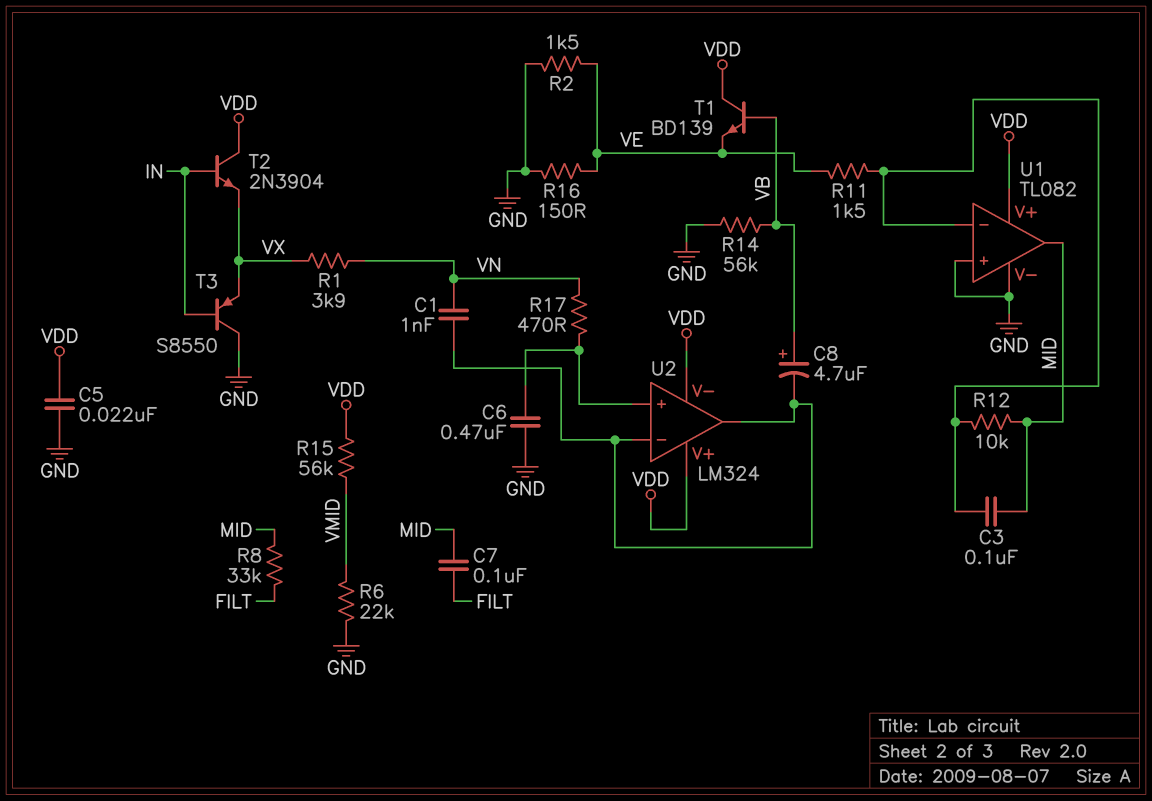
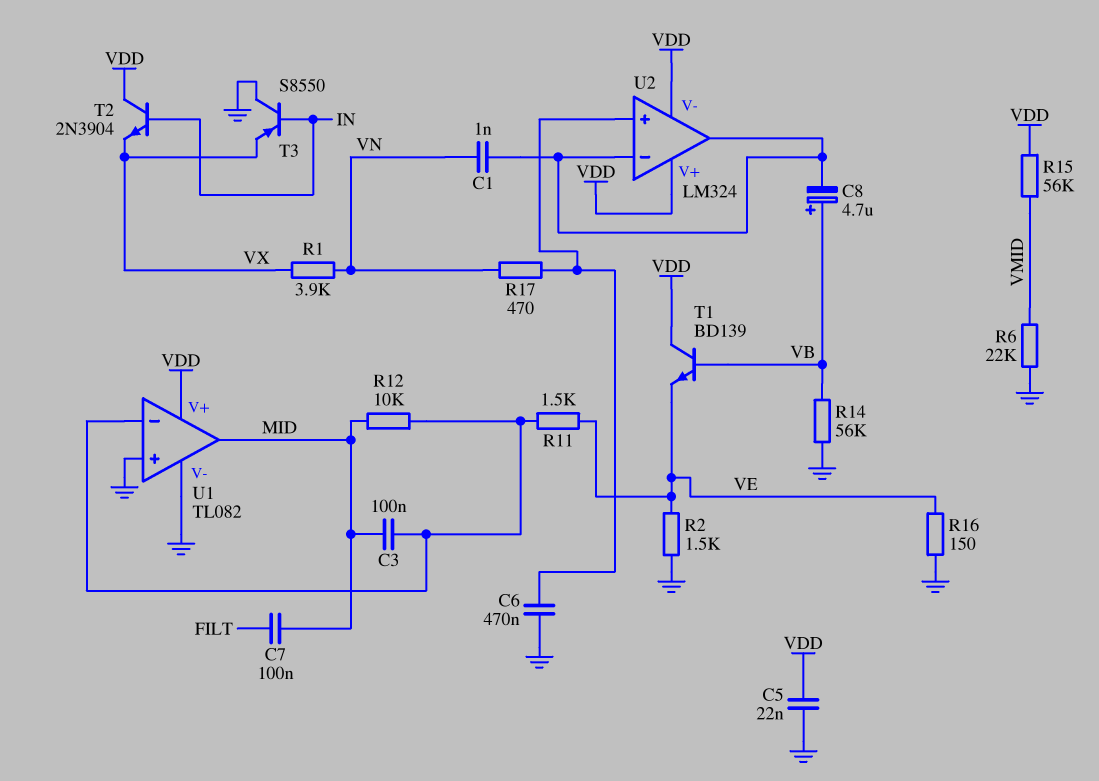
R8: 33k (FILT, MID) -> none

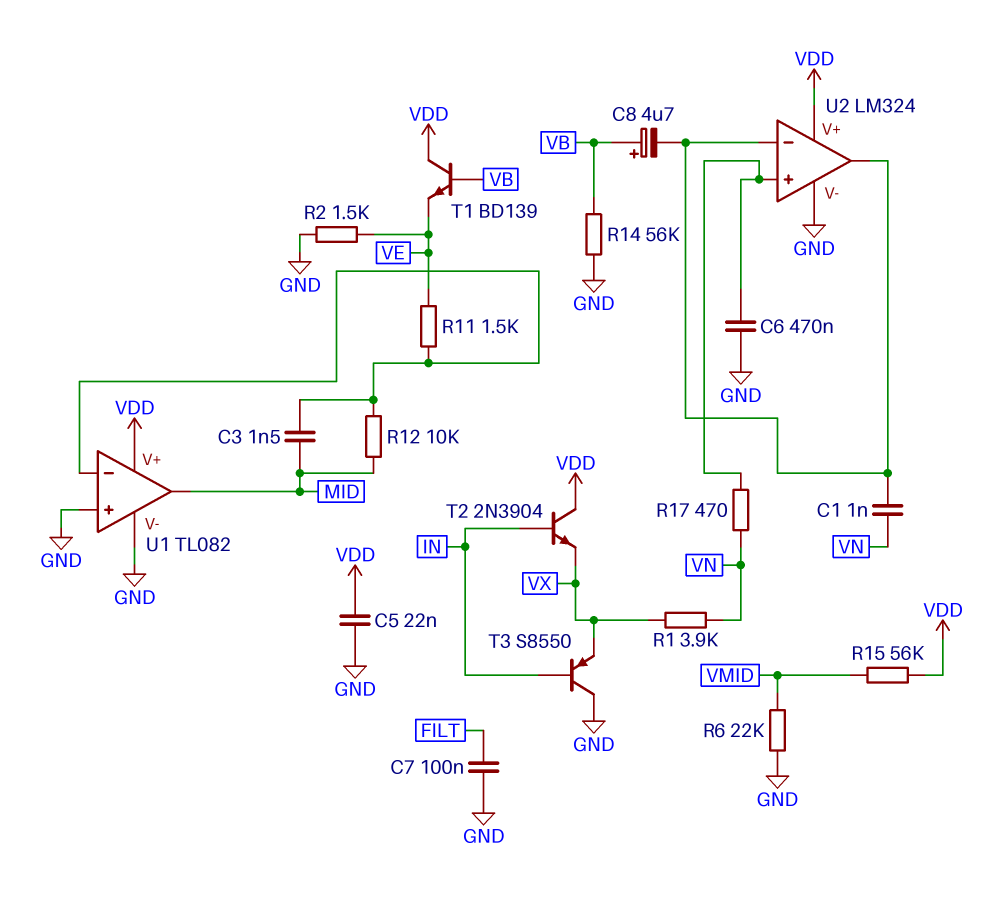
C3: 100nF (MID, U1/in-) -> 1.5nF (MID, U1/in-)
C7: 100nF (FILT, MID) -> 100nF (FILT, GND)
R16: 150 (GND, VE) -> none
U2 pin V-: VDD -> GND

